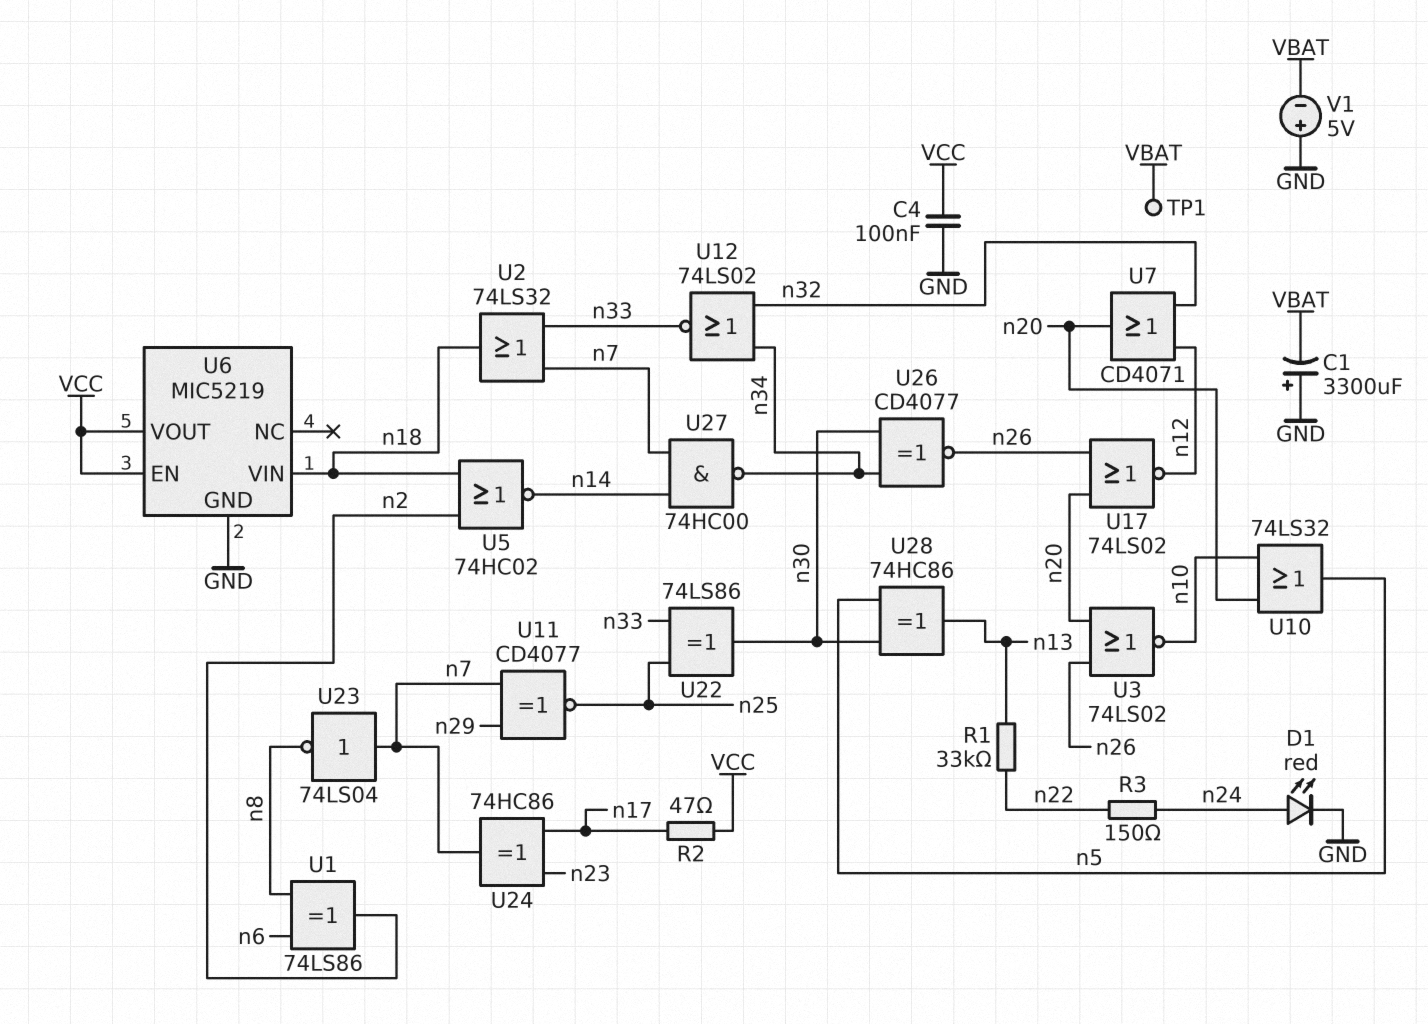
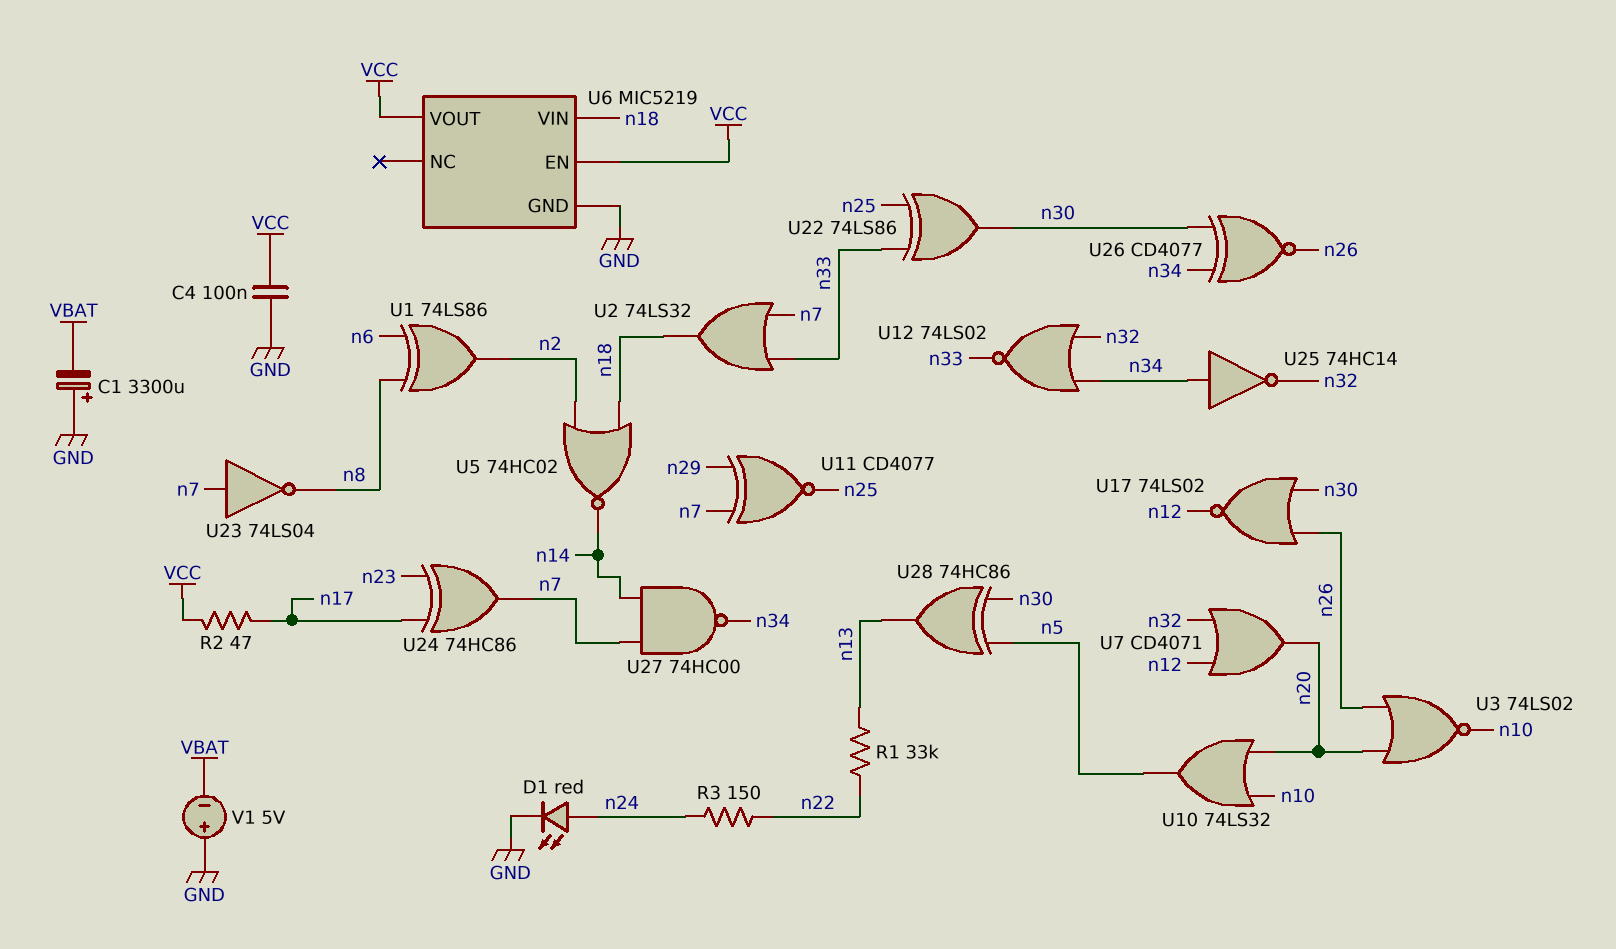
TP1: test point (VBAT) -> none
U17: NOR 74LS02 (in n20, in n26, out n12) -> NOR 74LS02 (in n26, in n30, out n12)
U25: none -> NOT 74HC14 (in n34, out n32)

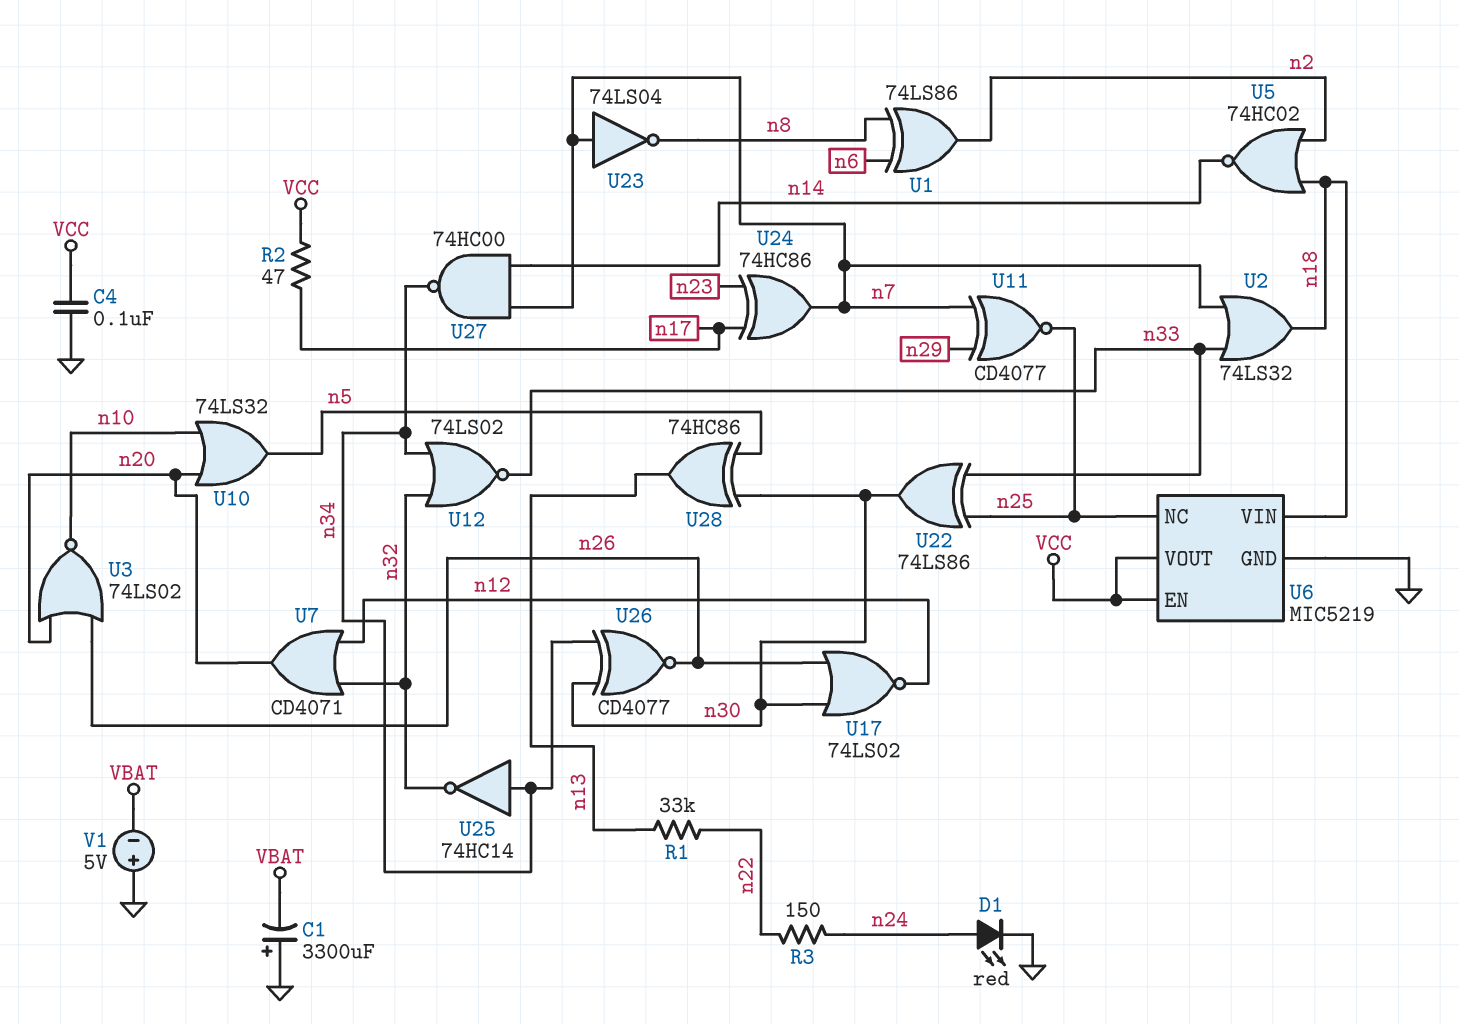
U6 pin NC: none -> n25

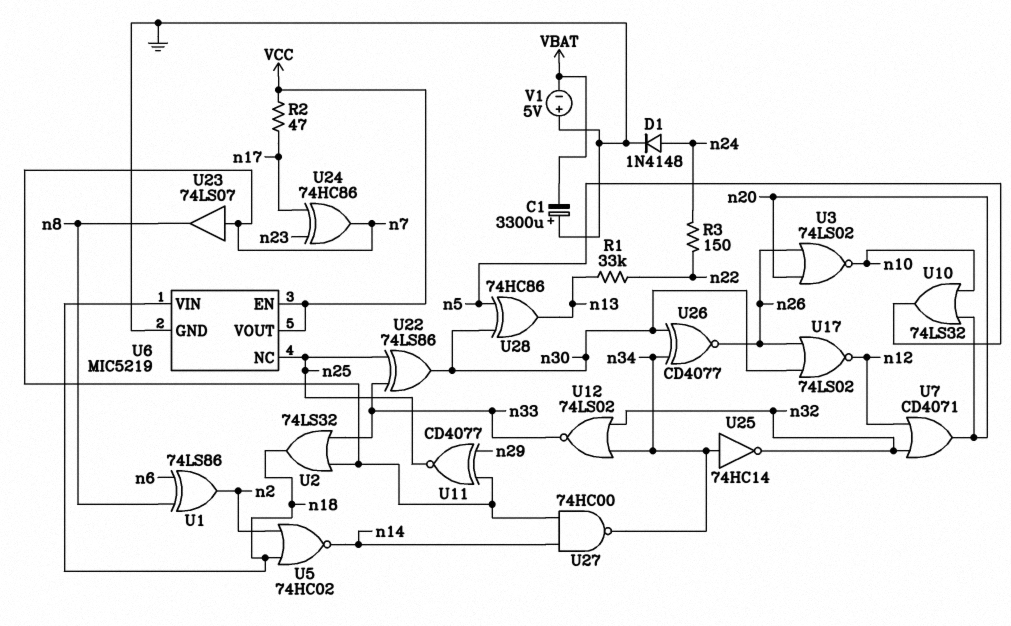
C4: 100nF (GND, VCC) -> none
D1: LED red (A n24, K GND) -> diode 1N4148 (A n24, K GND)
U23: NOT 74LS04 (in n7, out n8) -> buffer 74LS07 (in n7, out n8)

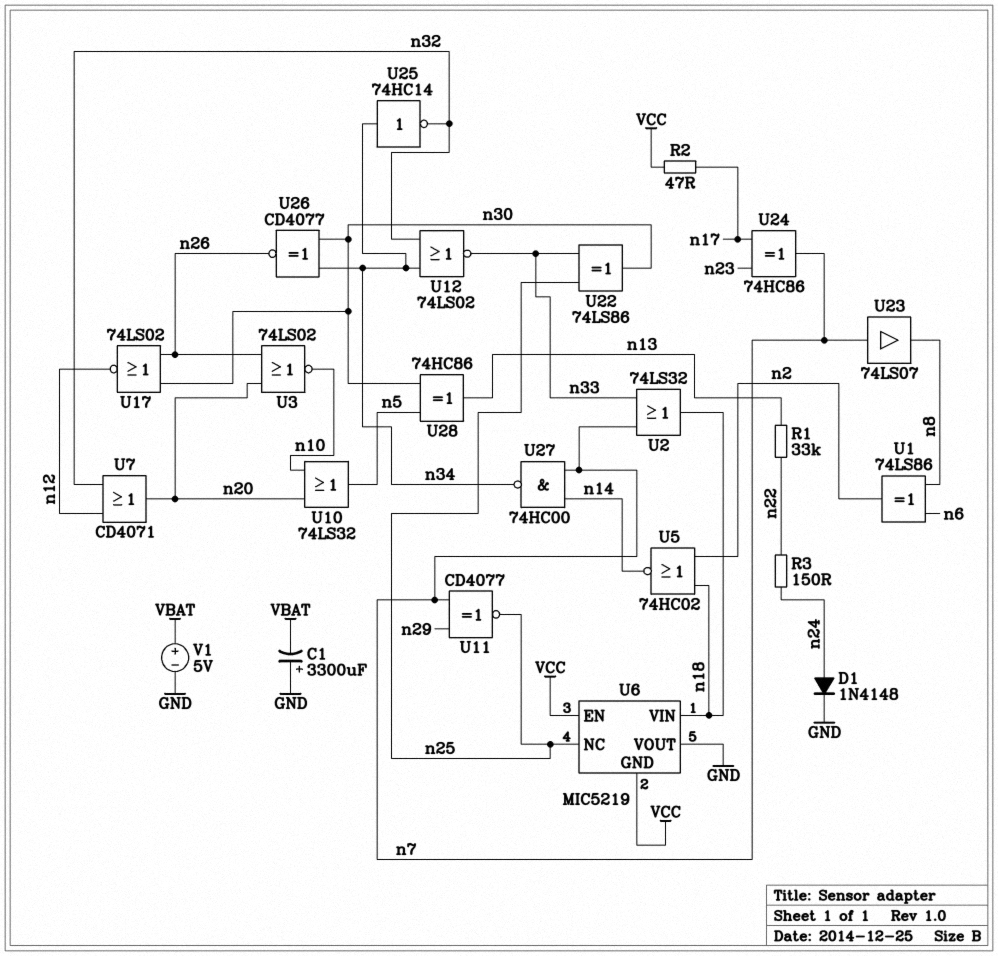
U6 pin GND: GND -> VCC
U6 pin VOUT: VCC -> GND
V1: 5V (plus GND, minus VBAT) -> 5V (plus VBAT, minus GND)

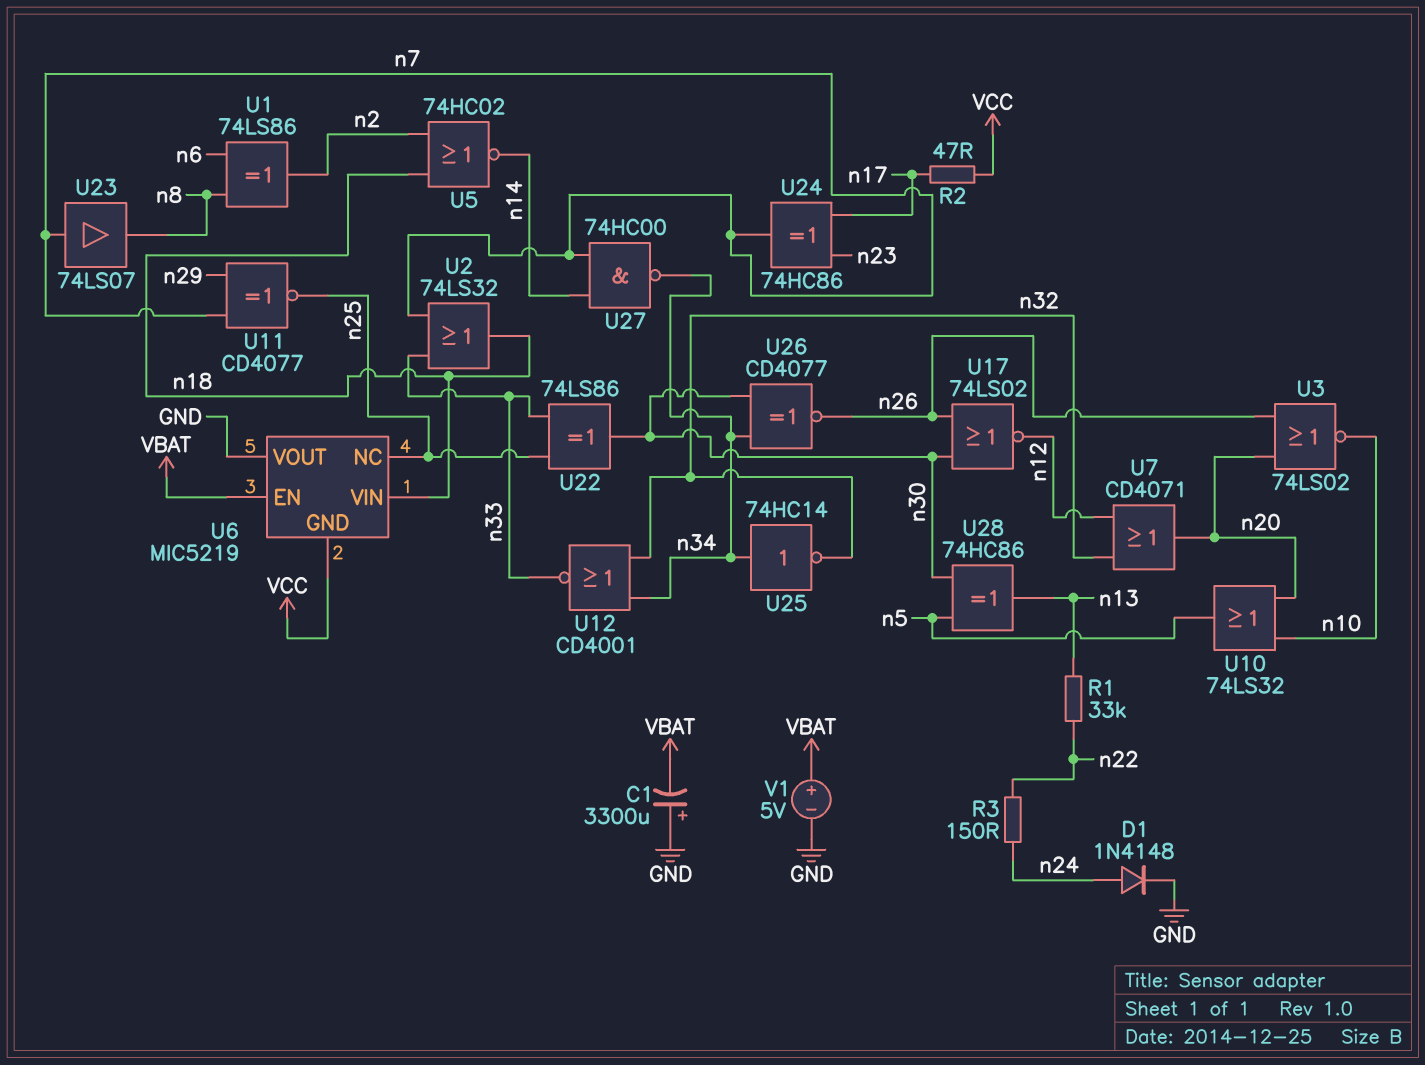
U6 pin EN: VCC -> VBAT
U12: NOR 74LS02 (in n32, in n34, out n33) -> NOR CD4001 (in n32, in n34, out n33)

